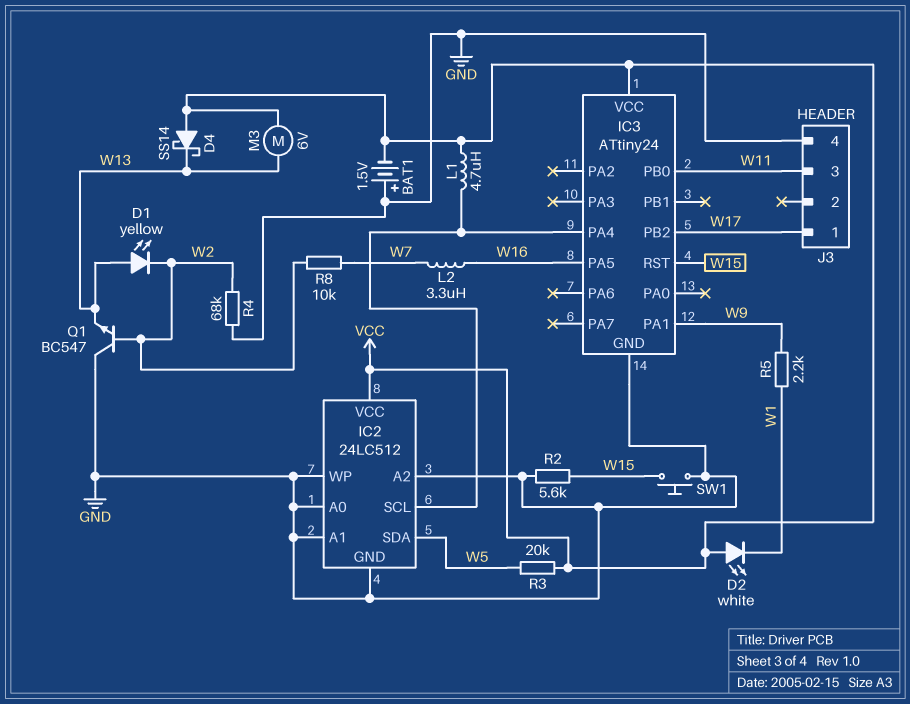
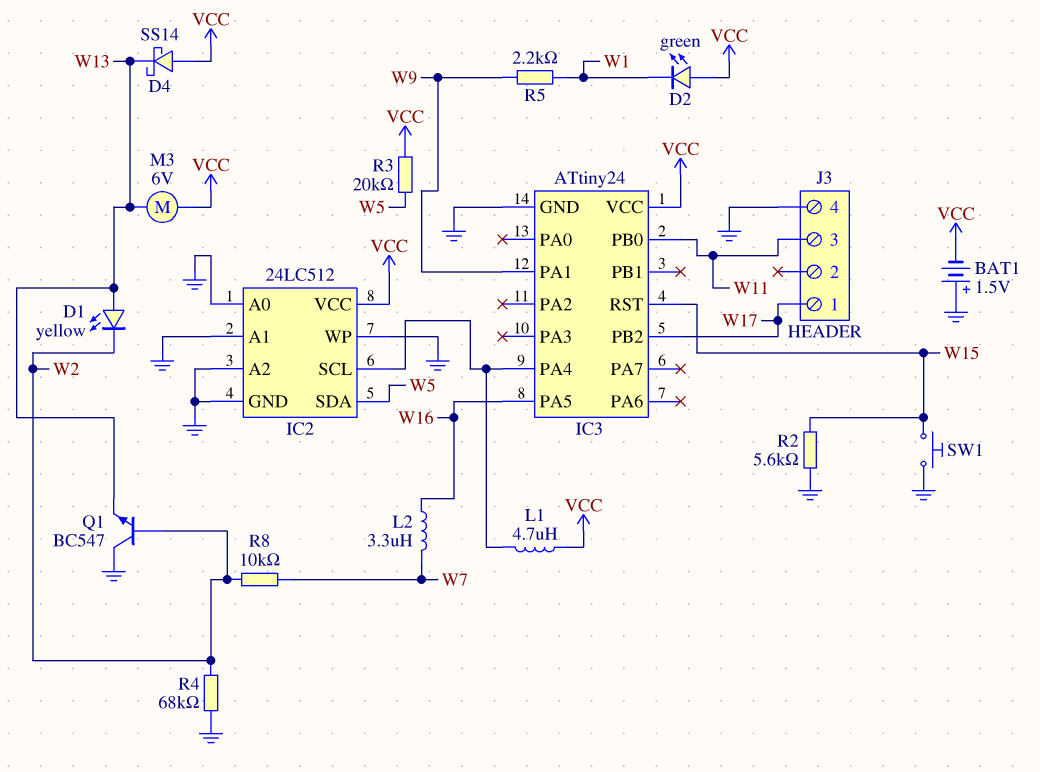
D2: LED white (A VCC, K W1) -> LED green (A VCC, K W1)

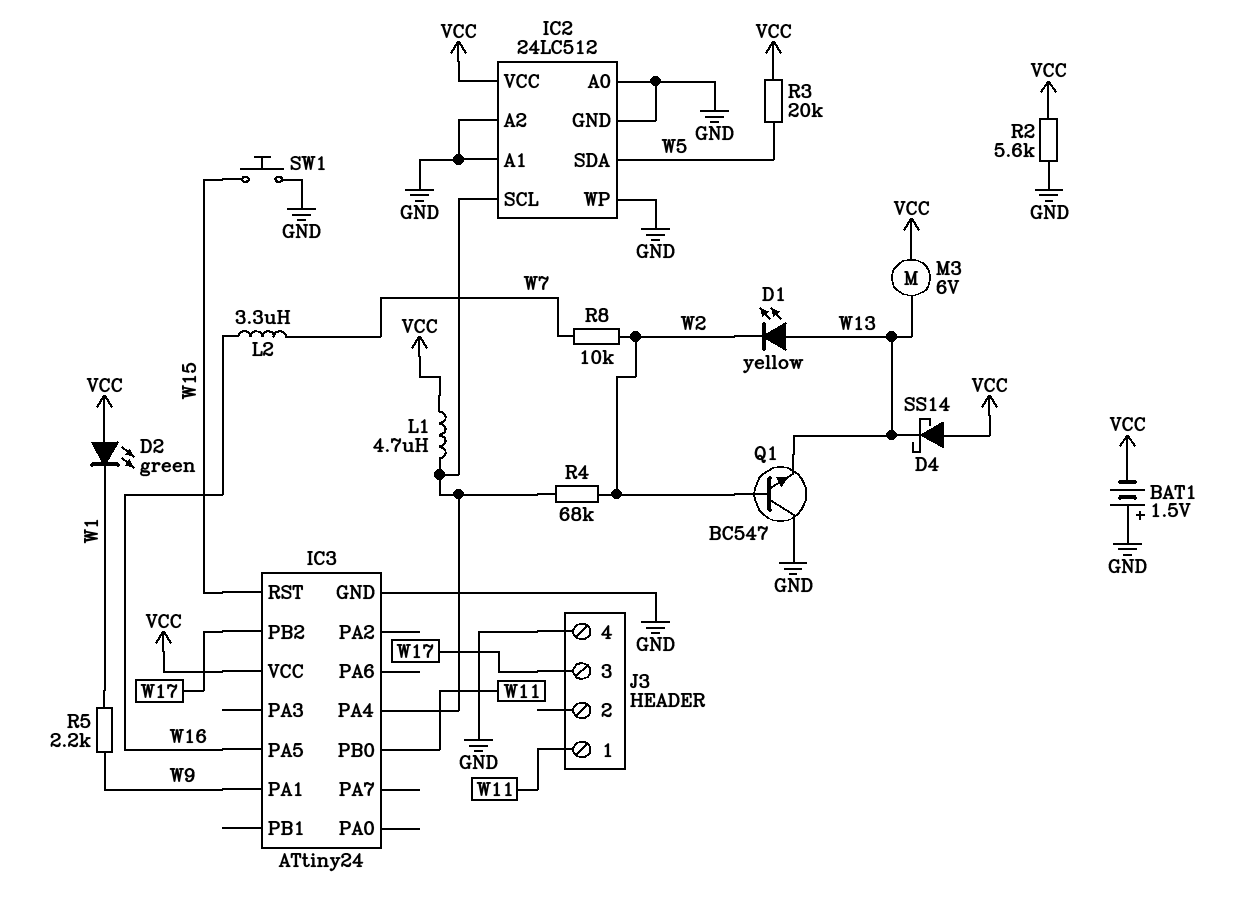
J3 pin 1: W17 -> W11
J3 pin 3: W11 -> W17
R2: 5.6k (GND, W15) -> 5.6k (GND, VCC)
R4: 68k (GND, W2) -> 68k (IC2/SCL, W2)

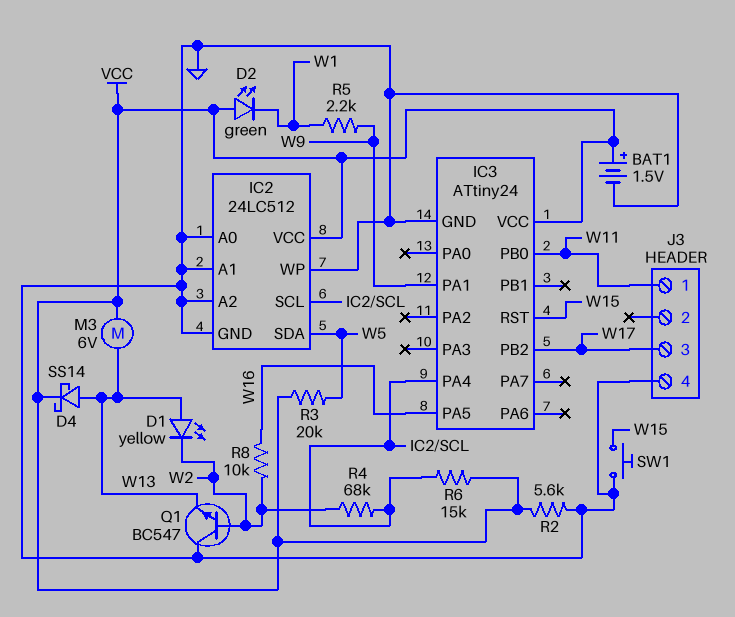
BAT1: 1.5V (plus GND, minus VCC) -> 1.5V (plus VCC, minus GND)
D4: schottky SS14 (A VCC, K W13) -> schottky SS14 (A W13, K VCC)
L1: 4.7uH (IC2/SCL, VCC) -> none
L2: 3.3uH (W7, W16) -> none
R6: none -> 15k (IC2/SCL, VCC)
R8: 10k (W2, W7) -> 10k (W2, W16)

